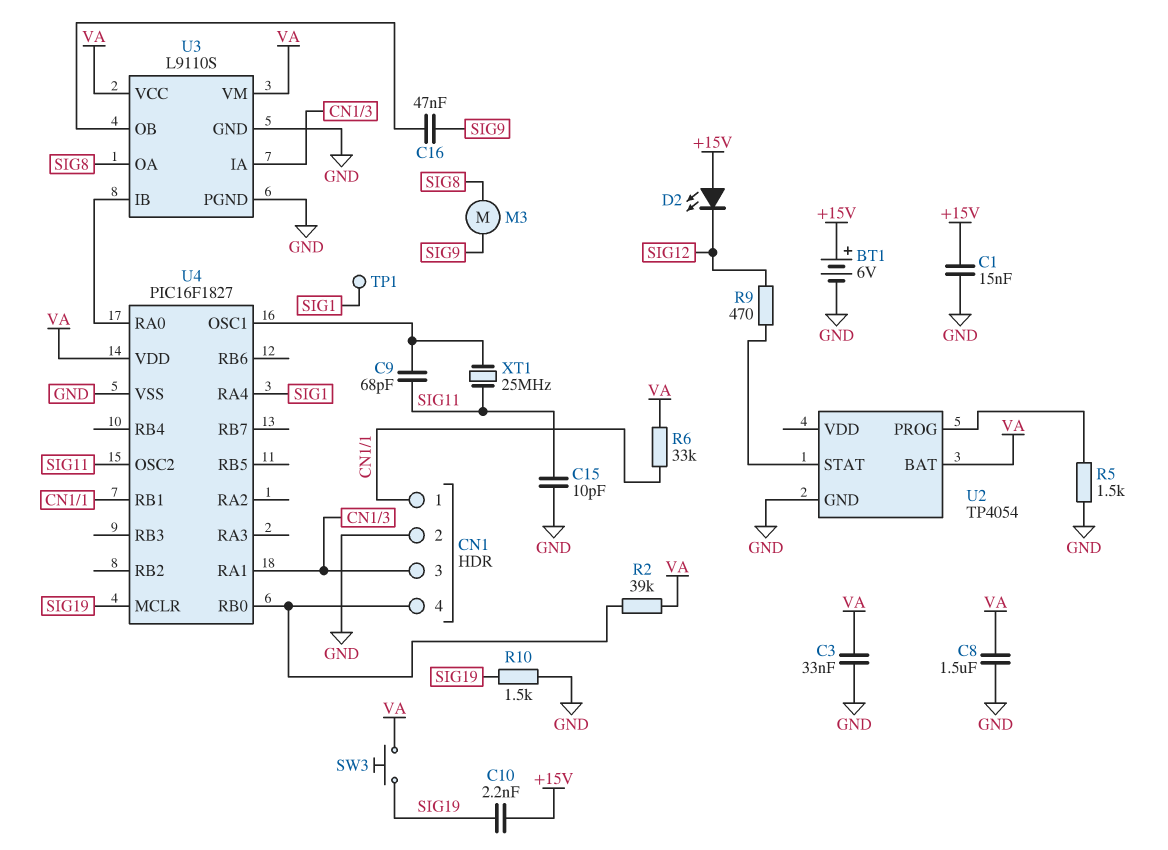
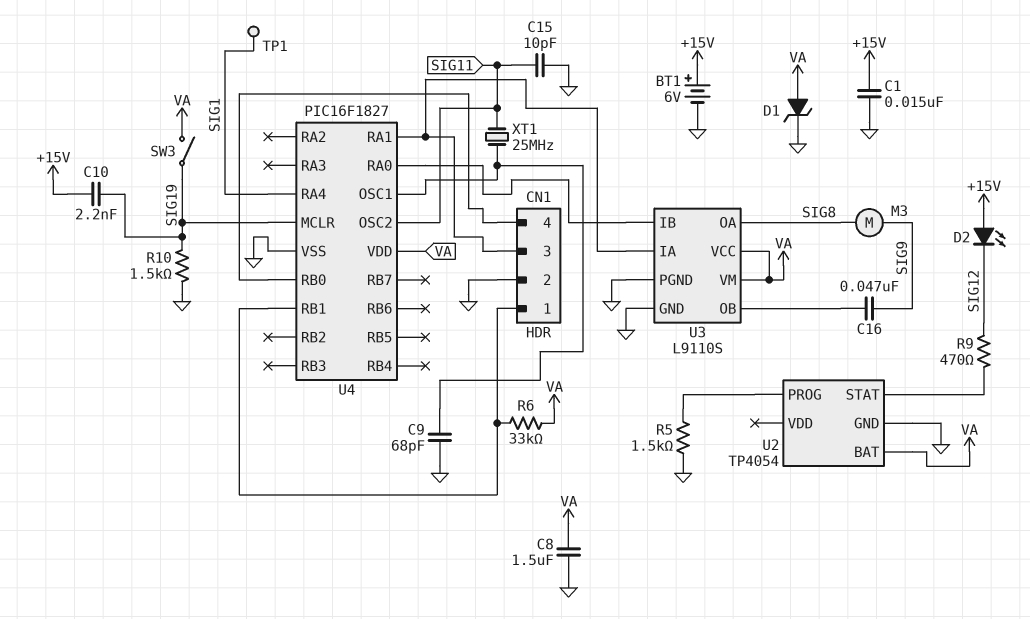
C3: 33nF (GND, VA) -> none
C9: 68pF (SIG11, U4/OSC1) -> 68pF (GND, U4/OSC1)
D1: none -> zener (A VA, K GND)
R2: 39k (CN1/4, VA) -> none
SW3: button (SIG19, VA) -> switch (SIG19, VA)

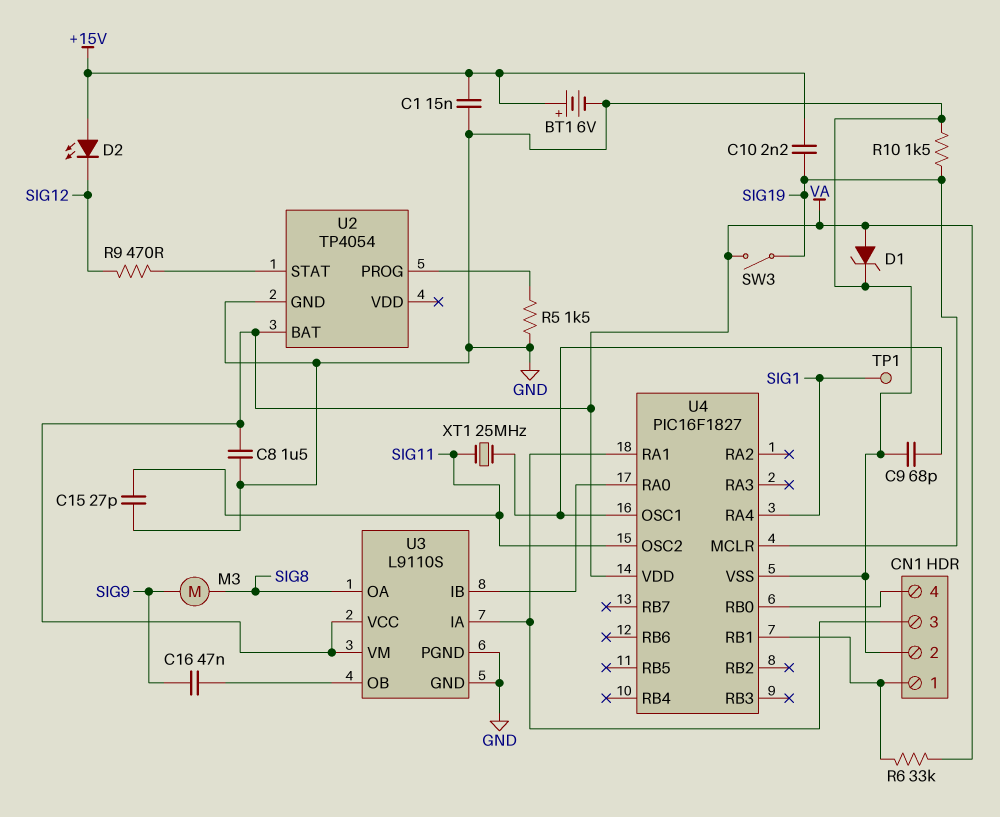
C15: 10pF (GND, SIG11) -> 27pF (GND, SIG11)

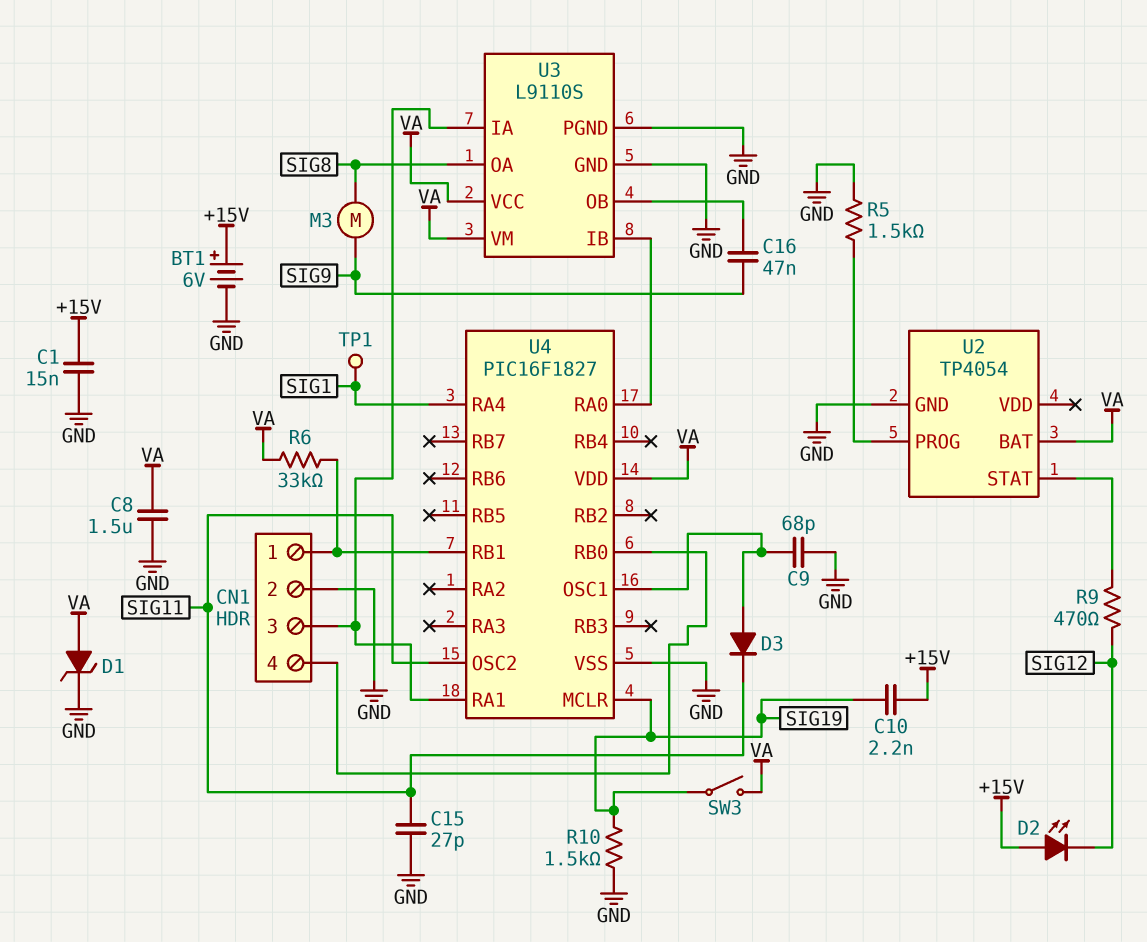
D3: none -> diode (A U4/OSC1, K SIG11)
XT1: 25MHz (SIG11, U4/OSC1) -> none

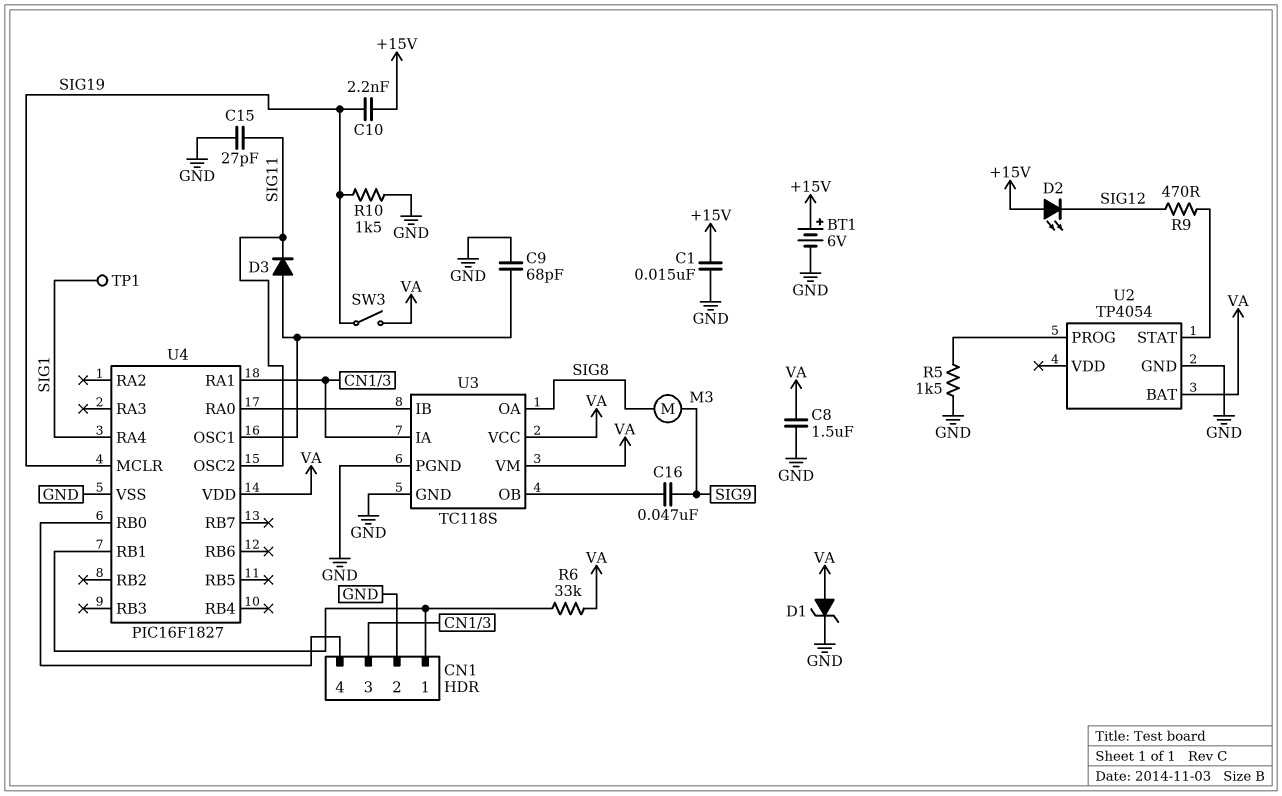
U3: L9110S -> TC118S

